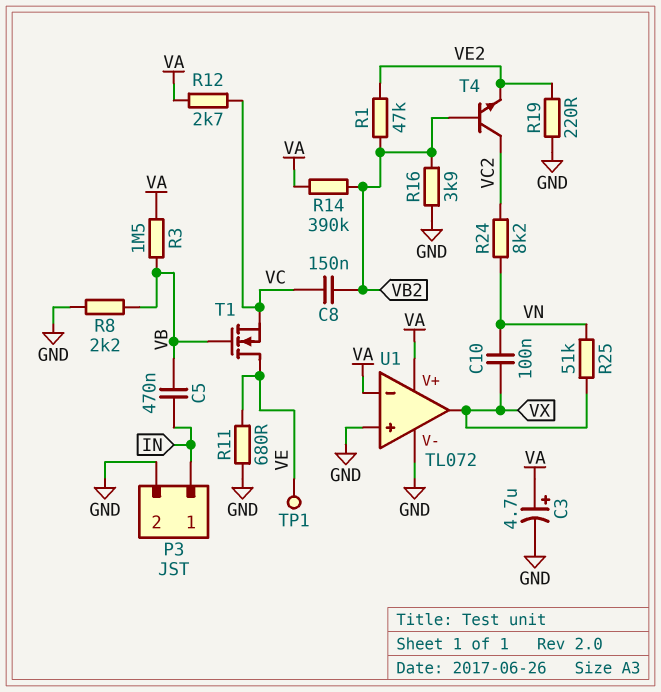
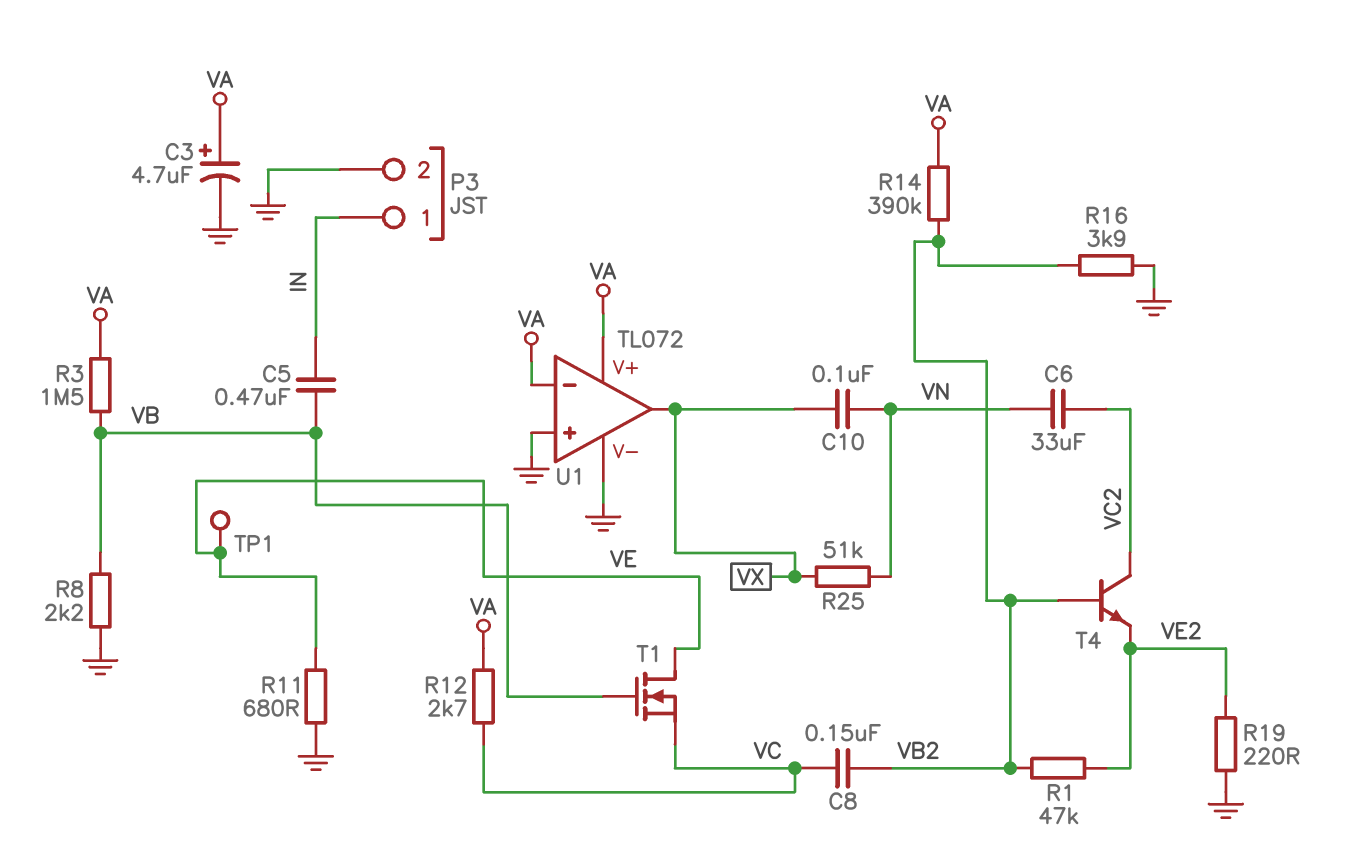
C6: none -> 33uF (VC2, VN)
R24: 8.2k (VC2, VN) -> none

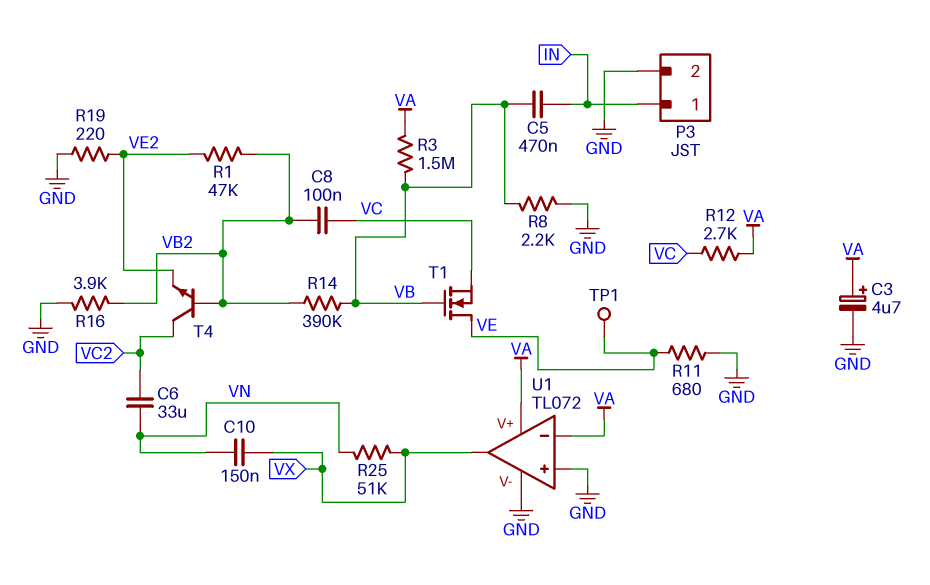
C8: 150nF (VB2, VC) -> 100nF (VB2, VC)
C10: 100nF (VN, VX) -> 150nF (VN, VX)
R14: 390k (VA, VB2) -> 390k (VB, VB2)

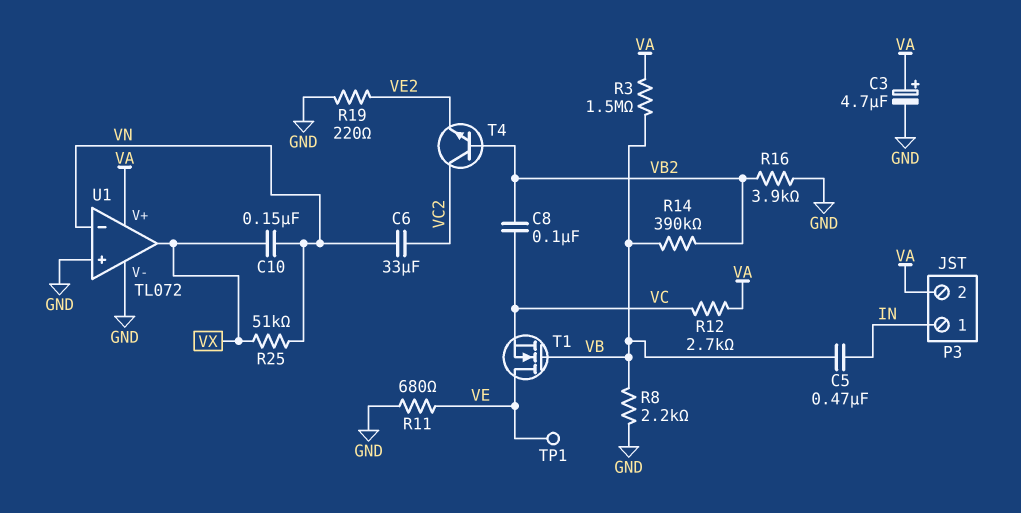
P3 pin 2: GND -> VA
R1: 47k (VB2, VE2) -> none
U1 pin in-: VA -> VN

